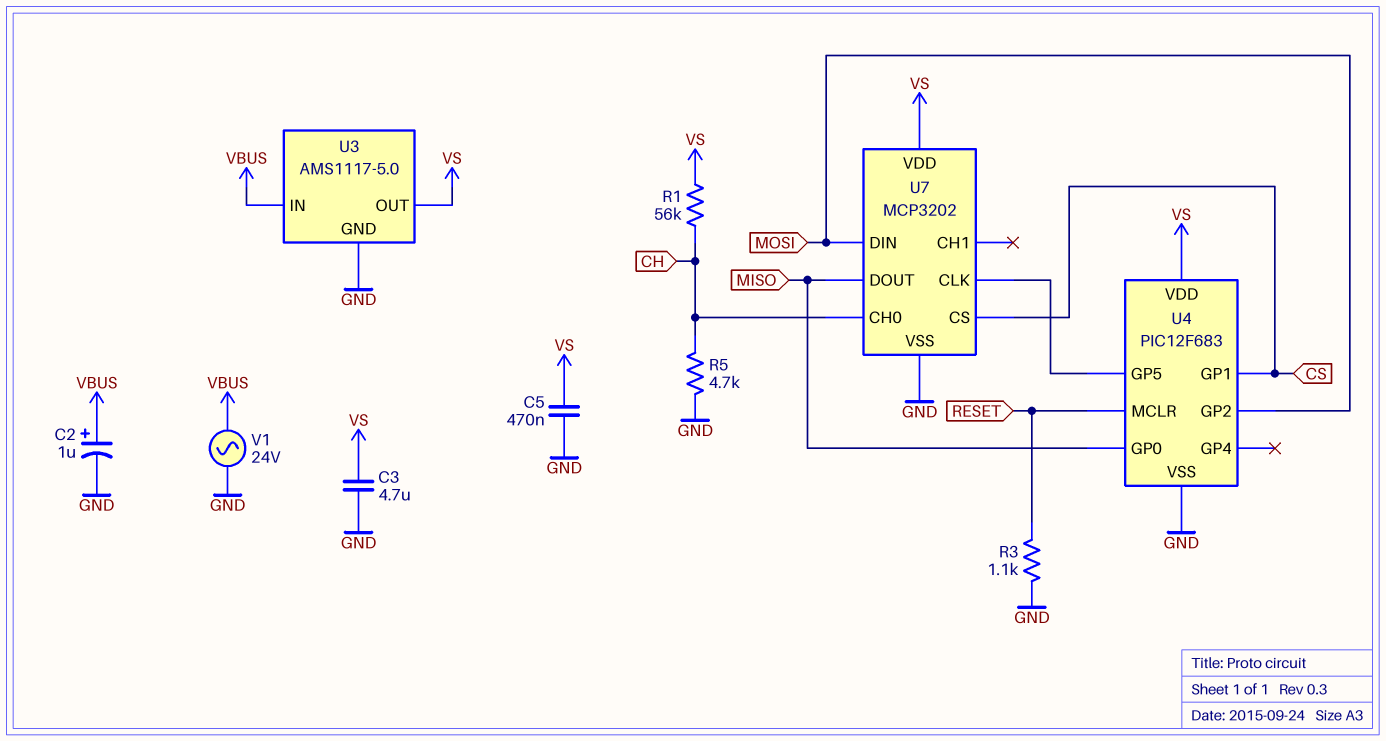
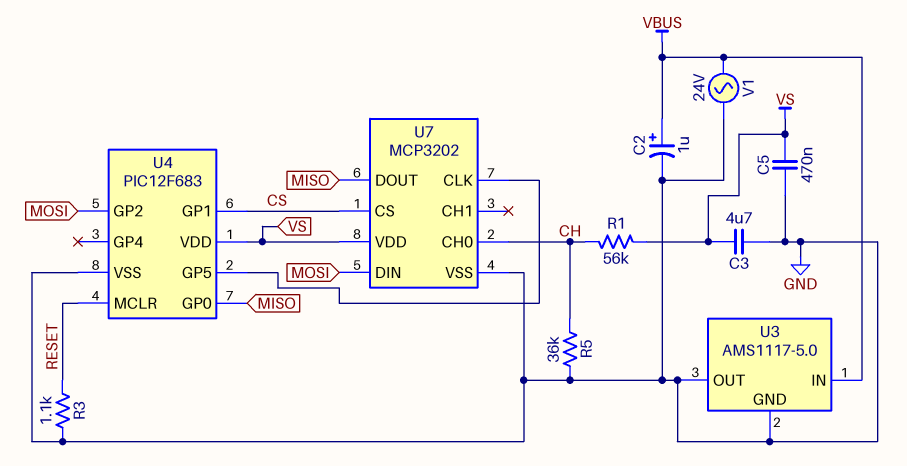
R5: 4.7k (CH, GND) -> 36k (CH, GND)
U3 pin OUT: VS -> GND

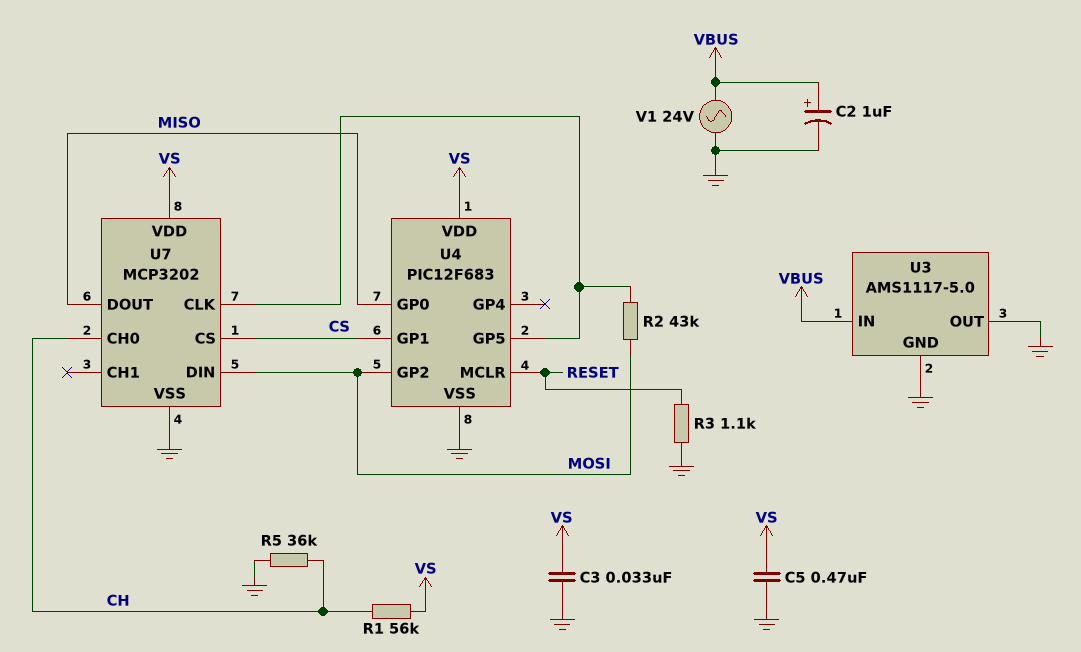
C3: 4.7uF (GND, VS) -> 33nF (GND, VS)
R2: none -> 43k (MOSI, U4/GP5)

